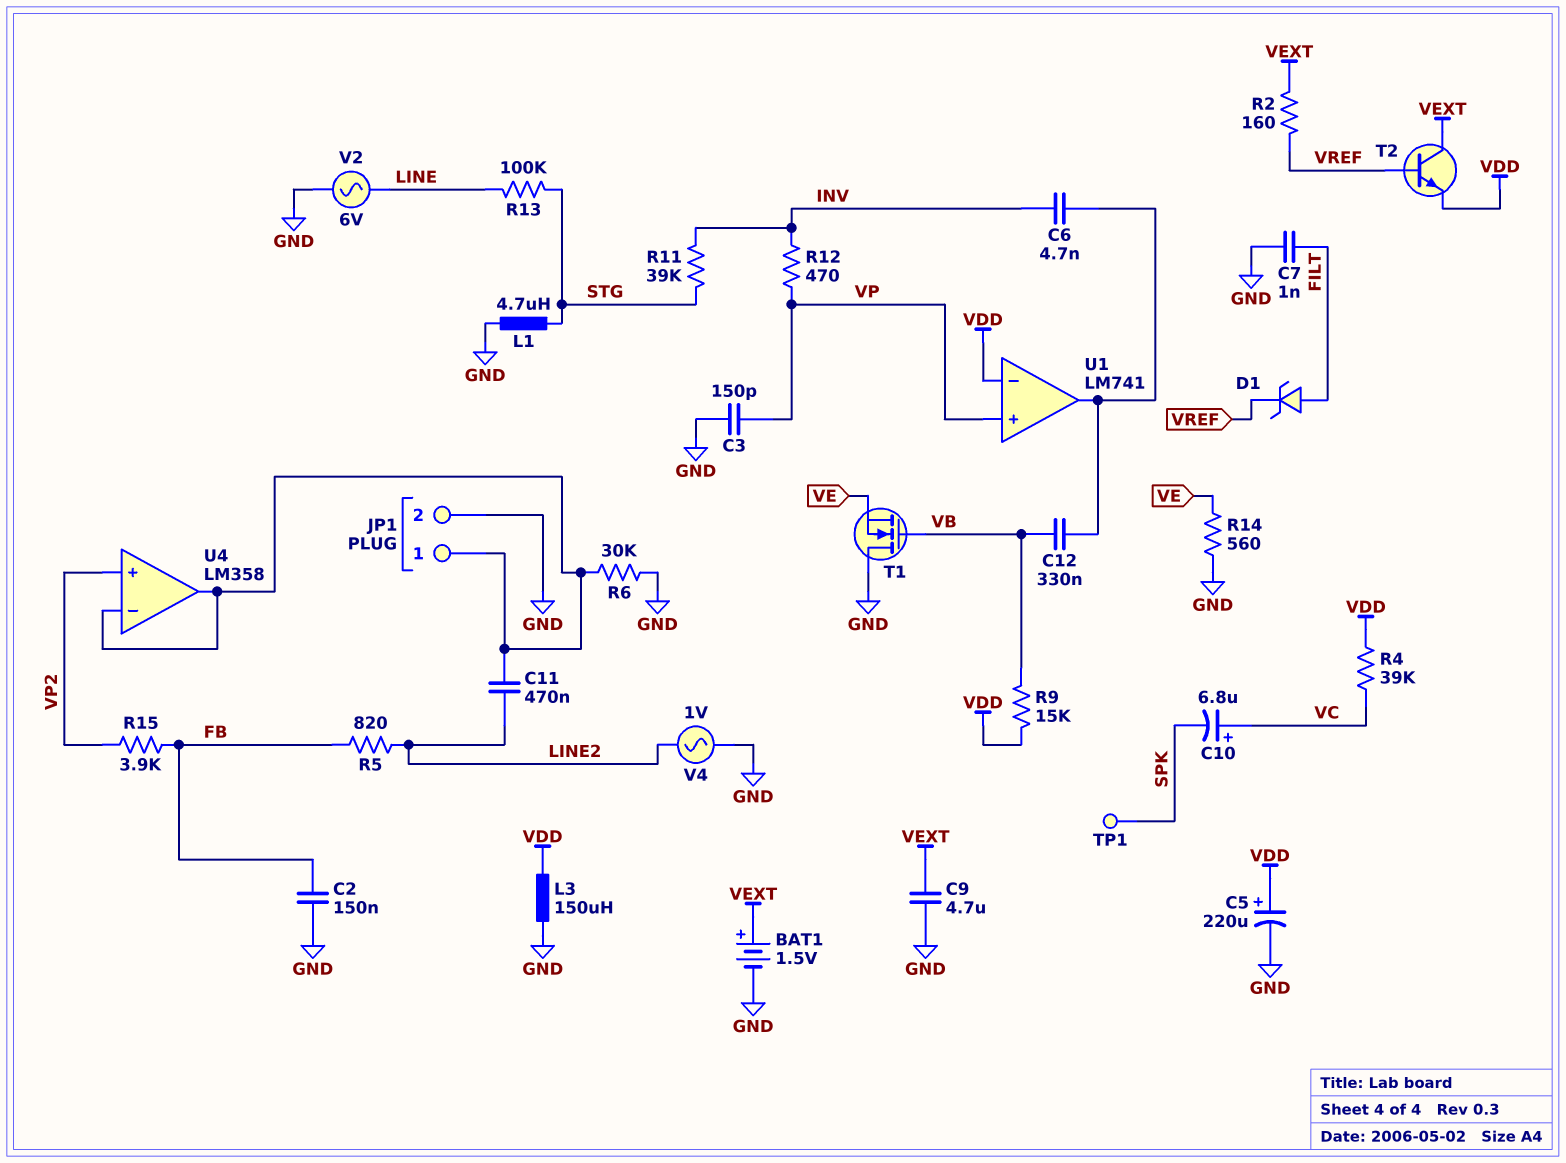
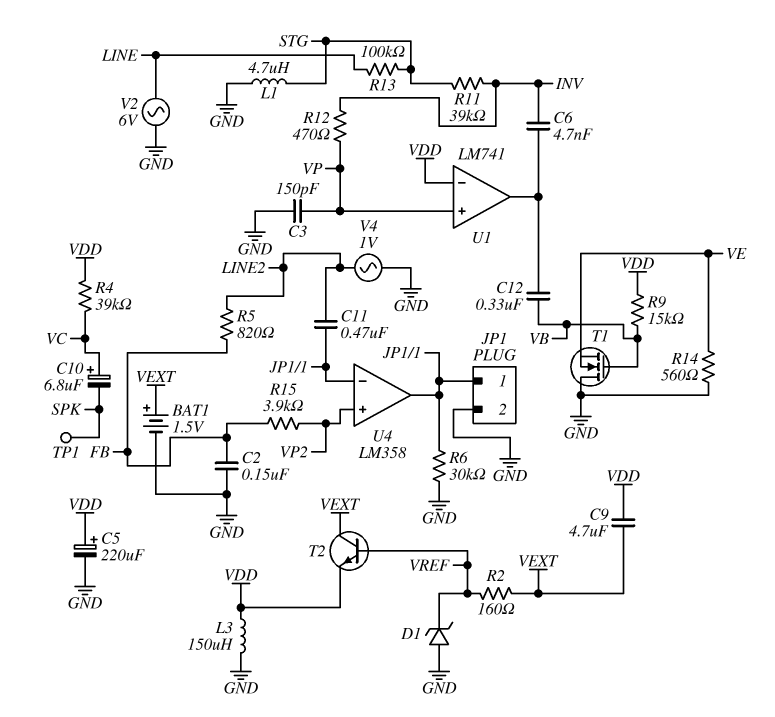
C7: 1nF (FILT, GND) -> none
C9: 4.7uF (GND, VEXT) -> 4.7uF (VDD, VEXT)
D1: zener (A FILT, K VREF) -> zener (A GND, K VREF)

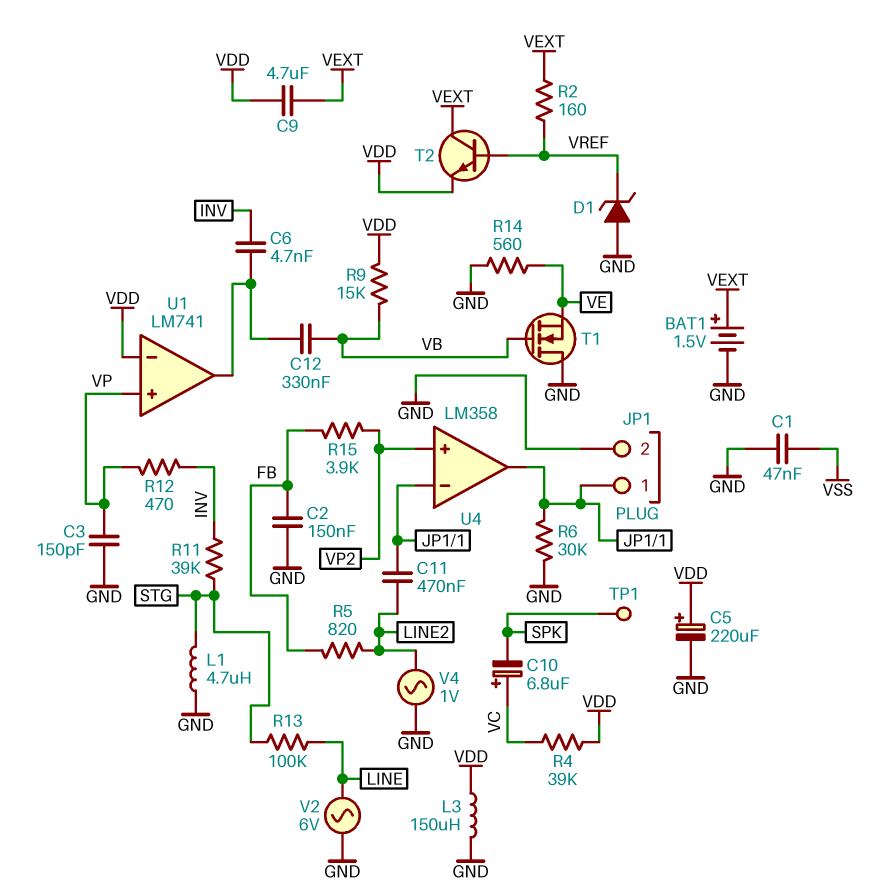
C1: none -> 47nF (GND, VSS)

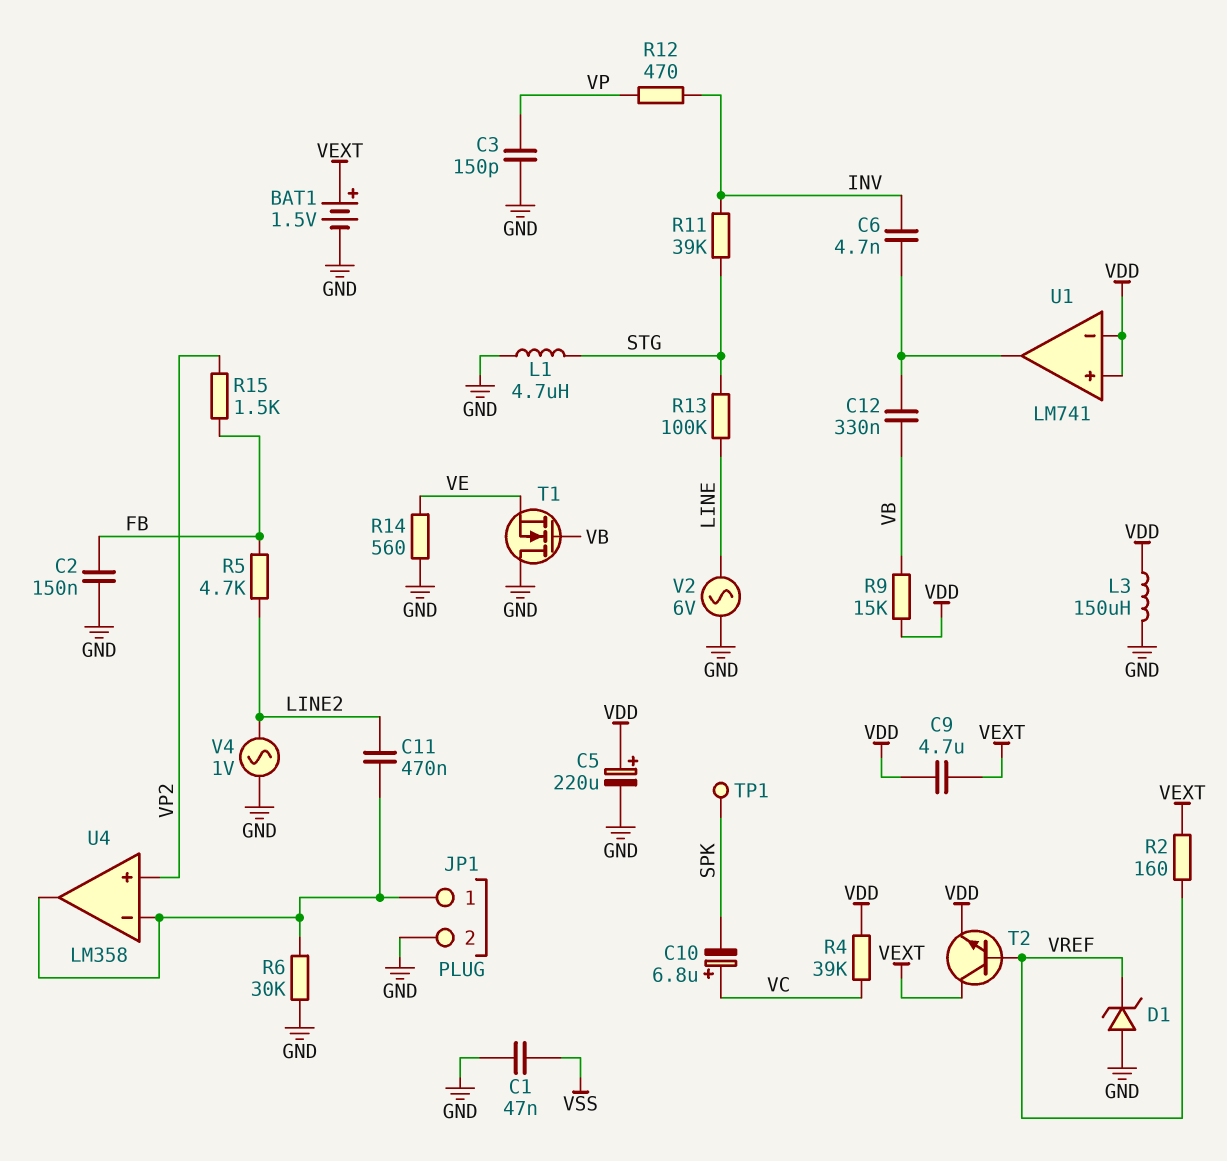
R5: 820 (FB, LINE2) -> 4.7k (FB, LINE2)
R15: 3.9k (FB, VP2) -> 1.5k (FB, VP2)
U1 pin in+: VP -> VDD

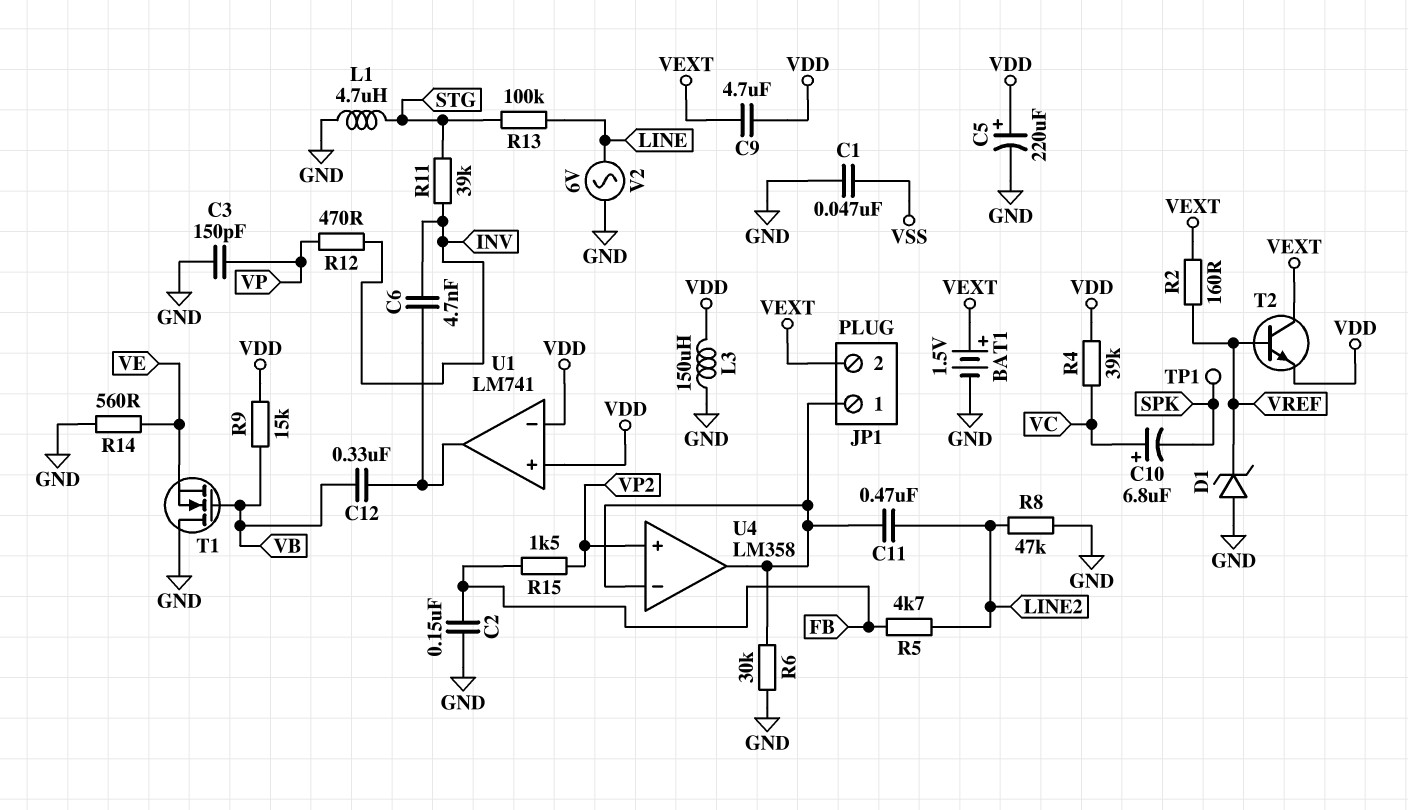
JP1 pin 2: GND -> VEXT
R8: none -> 47k (GND, LINE2)
V4: AC 1V (GND, LINE2) -> none

